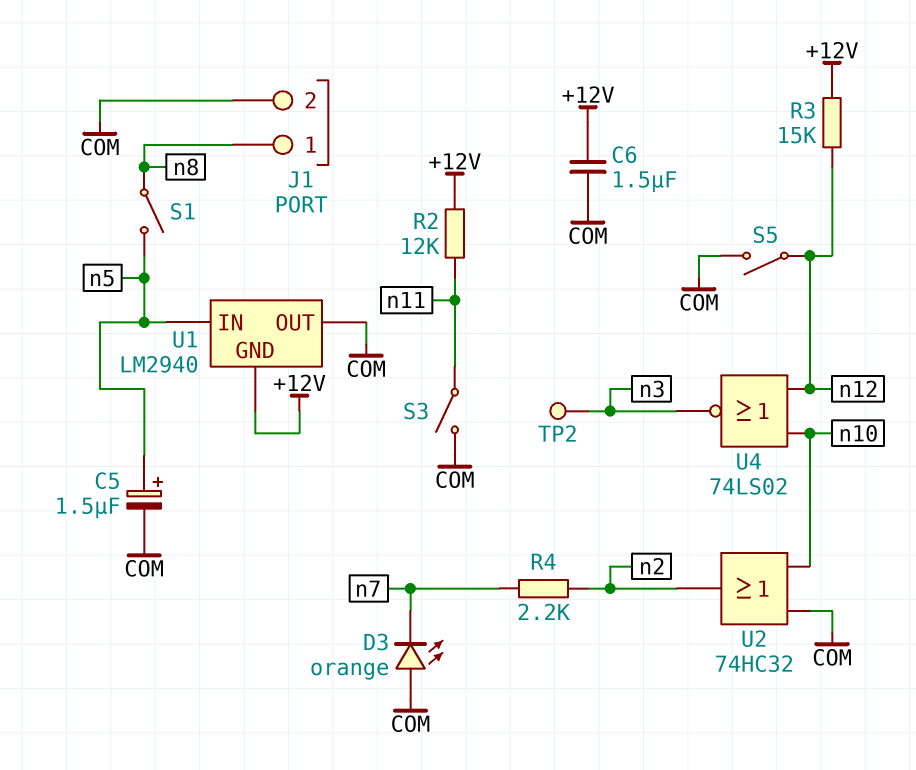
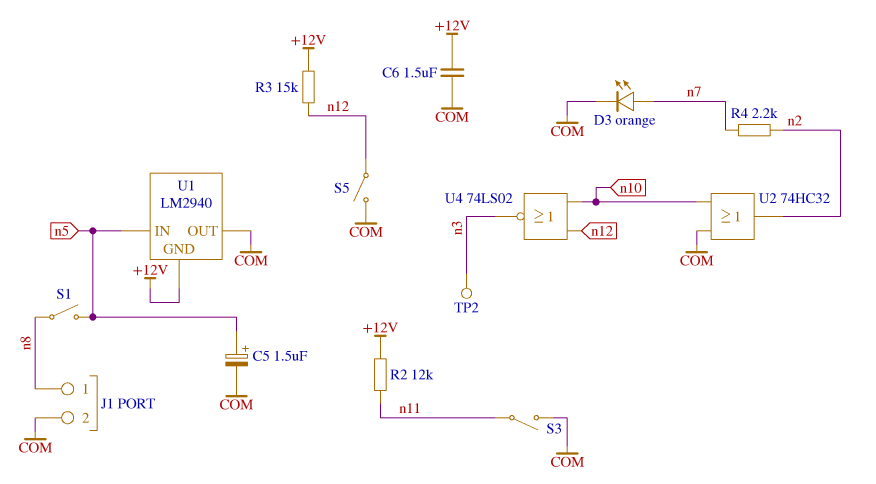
D3: LED orange (A COM, K n7) -> LED orange (A n7, K COM)

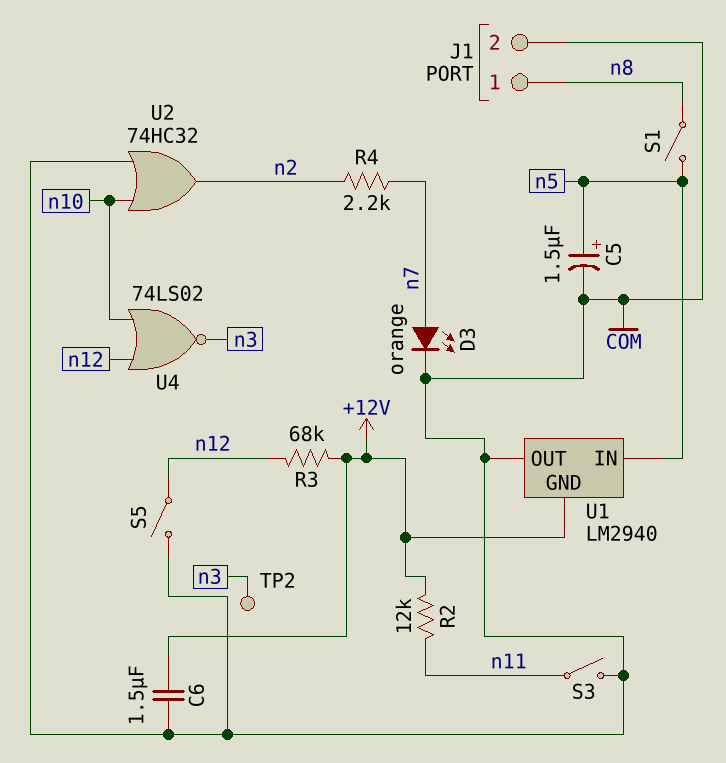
R3: 15k (+12V, n12) -> 68k (+12V, n12)

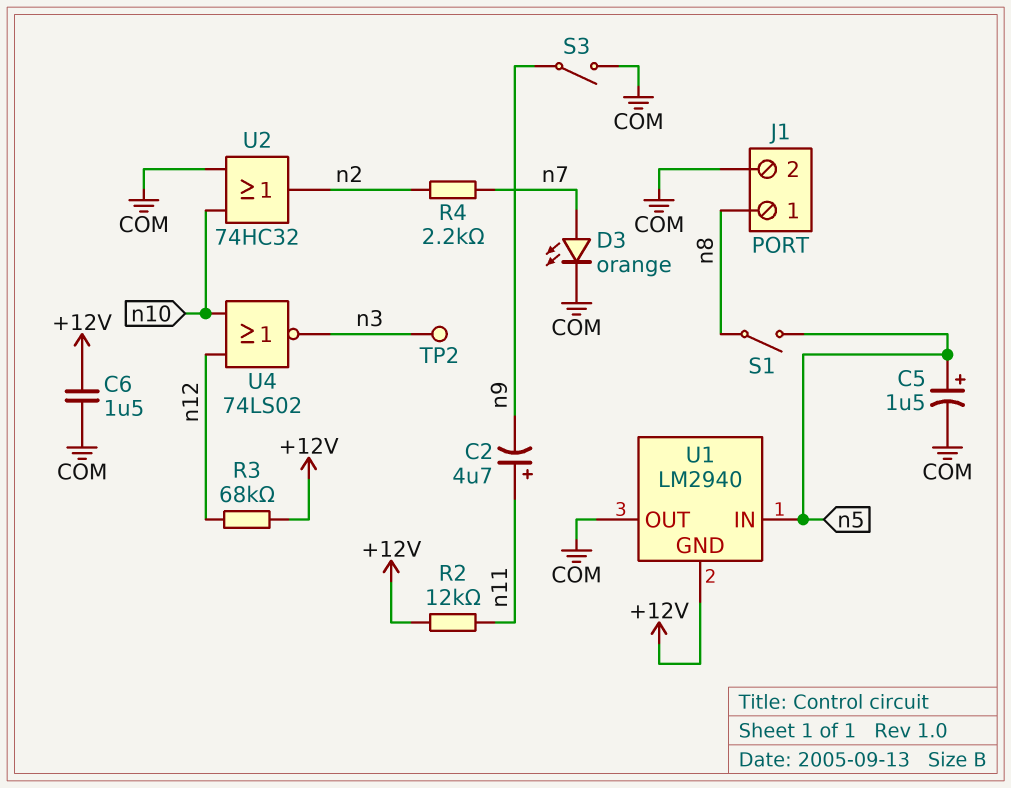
C2: none -> 4.7uF (plus n11, minus n9)
S3: switch (COM, n11) -> switch (COM, n9)
S5: switch (COM, n12) -> none

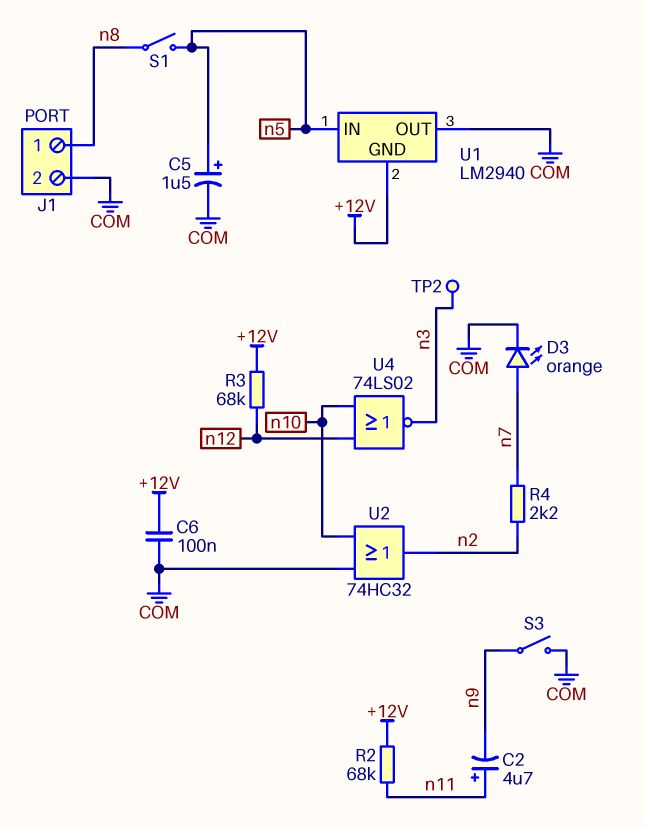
C6: 1.5uF (+12V, COM) -> 100nF (+12V, COM)
R2: 12k (+12V, n11) -> 68k (+12V, n11)

